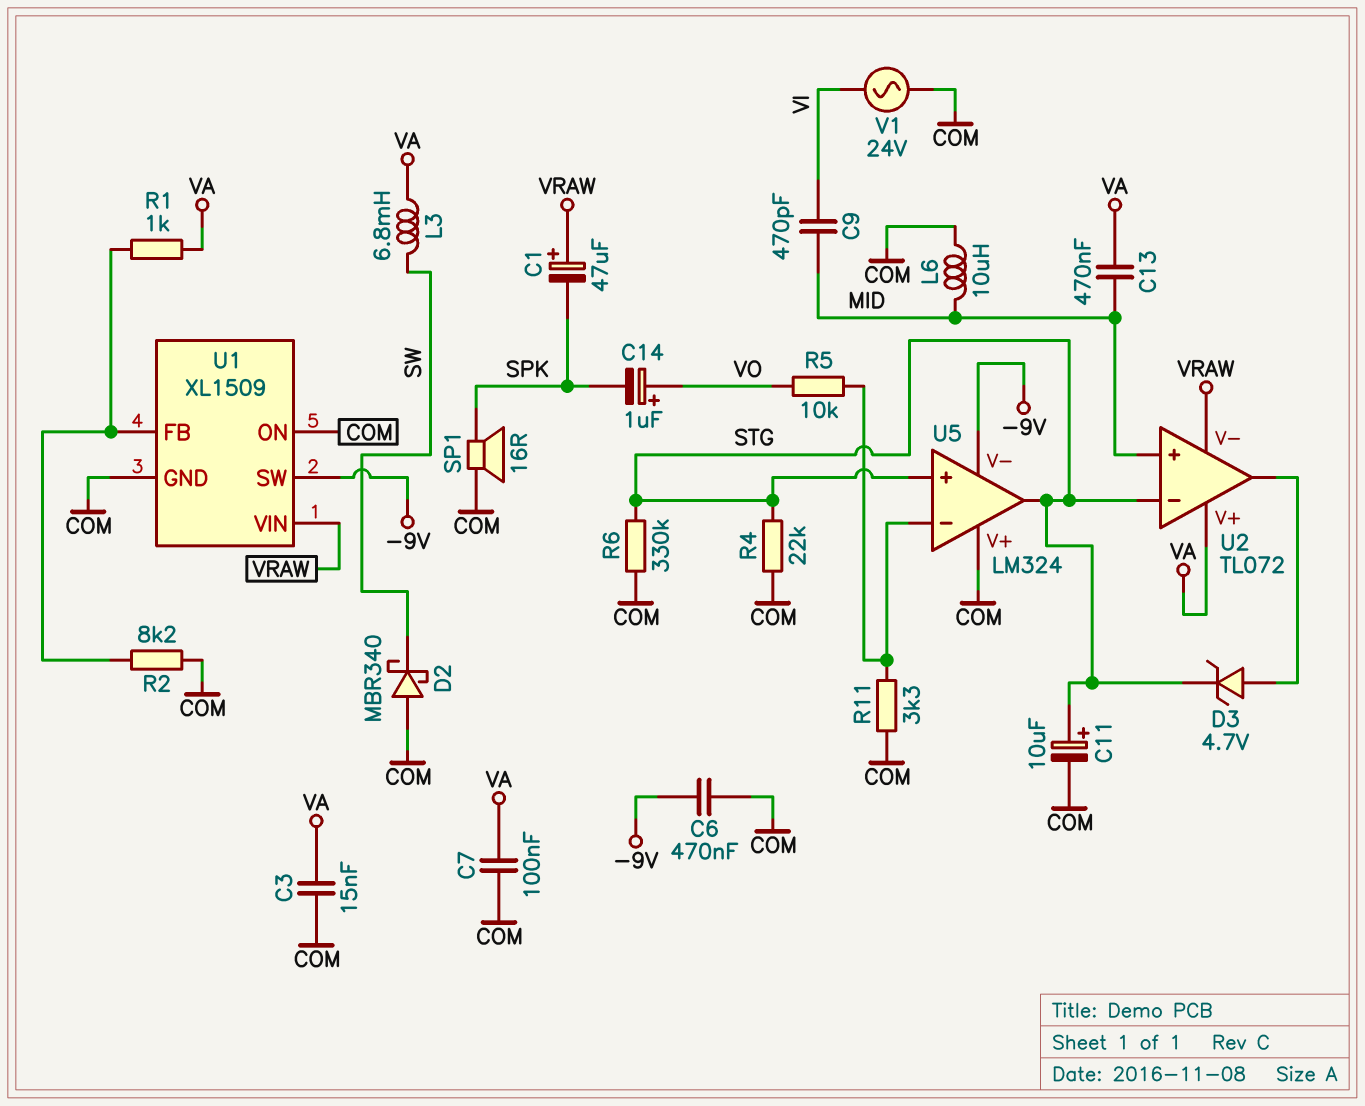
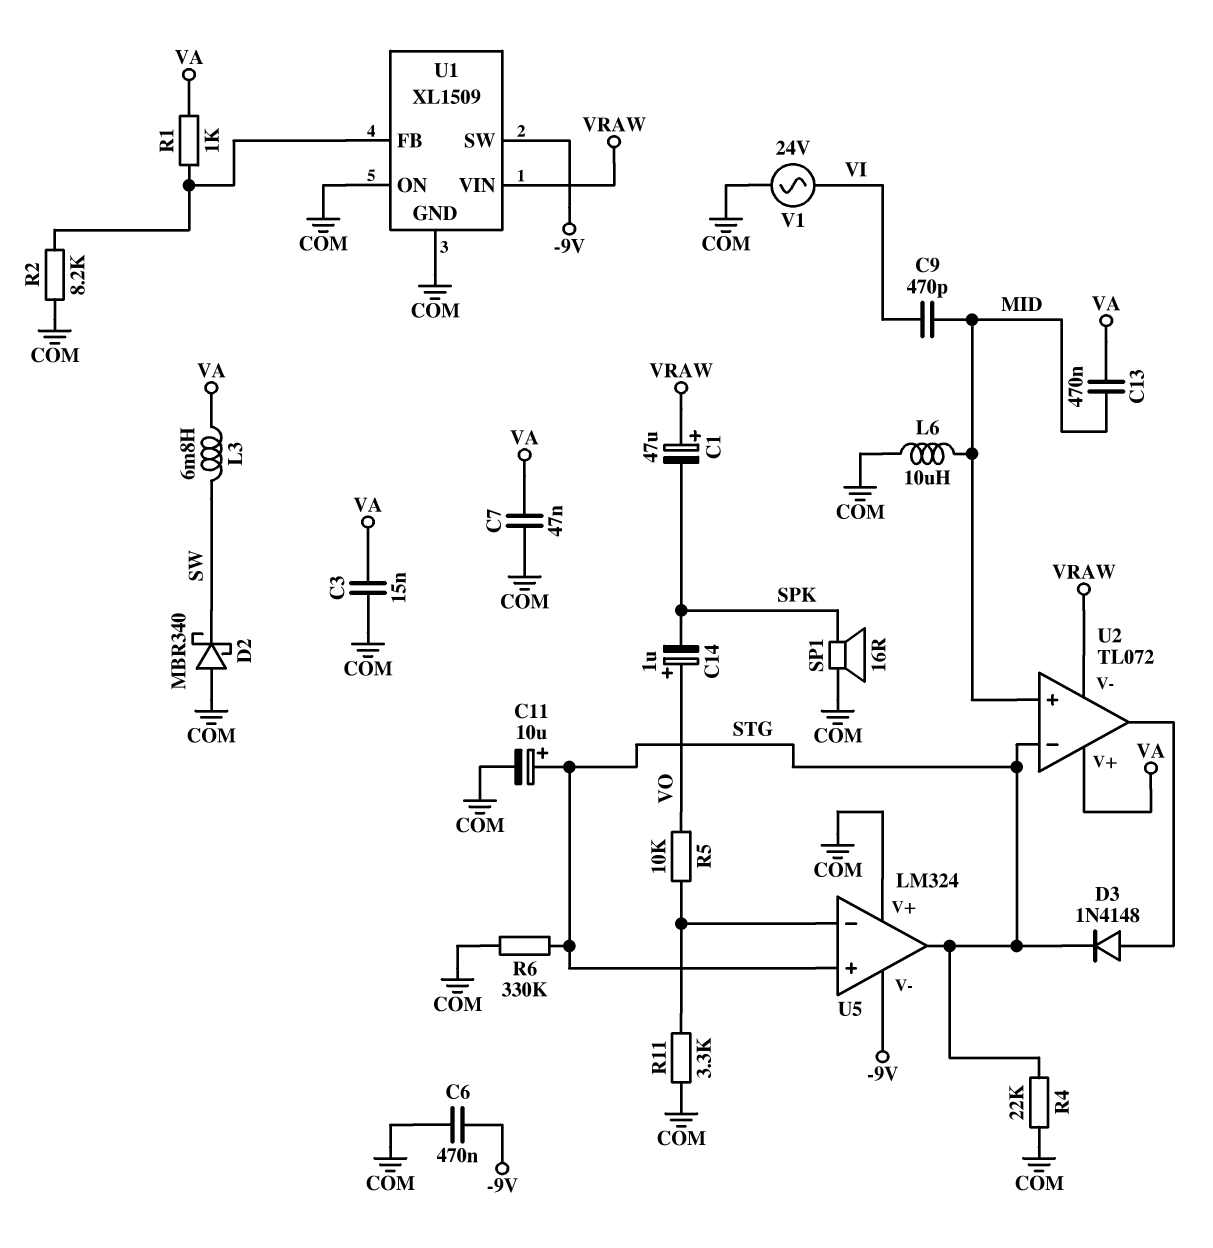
C7: 100nF (COM, VA) -> 47nF (COM, VA)
D3: zener 4.7V (A U2/out, K STG) -> diode 1N4148 (A U2/out, K STG)

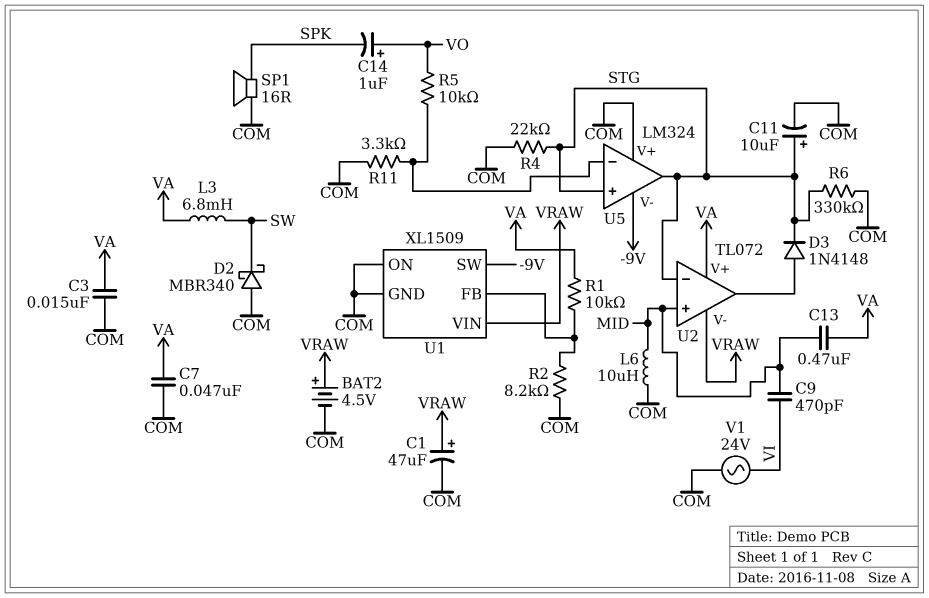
BAT2: none -> 4.5V (plus VRAW, minus COM)
C1: 47uF (plus VRAW, minus SPK) -> 47uF (plus VRAW, minus COM)
C6: 470nF (-9V, COM) -> none
R1: 1k (U1/FB, VA) -> 10k (U1/FB, VA)

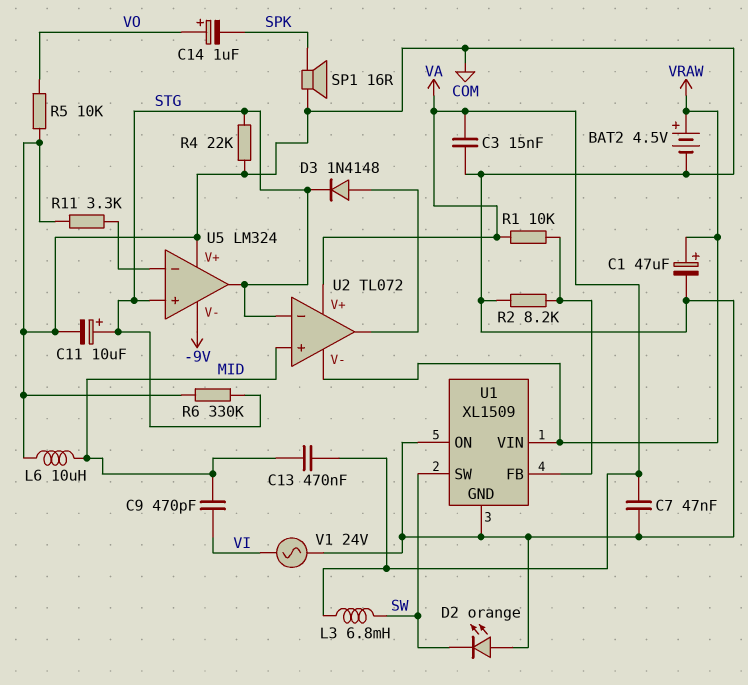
D2: schottky MBR340 (A COM, K SW) -> LED orange (A COM, K SW)
R5: 10k (U5/in-, VO) -> 10k (COM, VO)
U1 pin SW: -9V -> SW

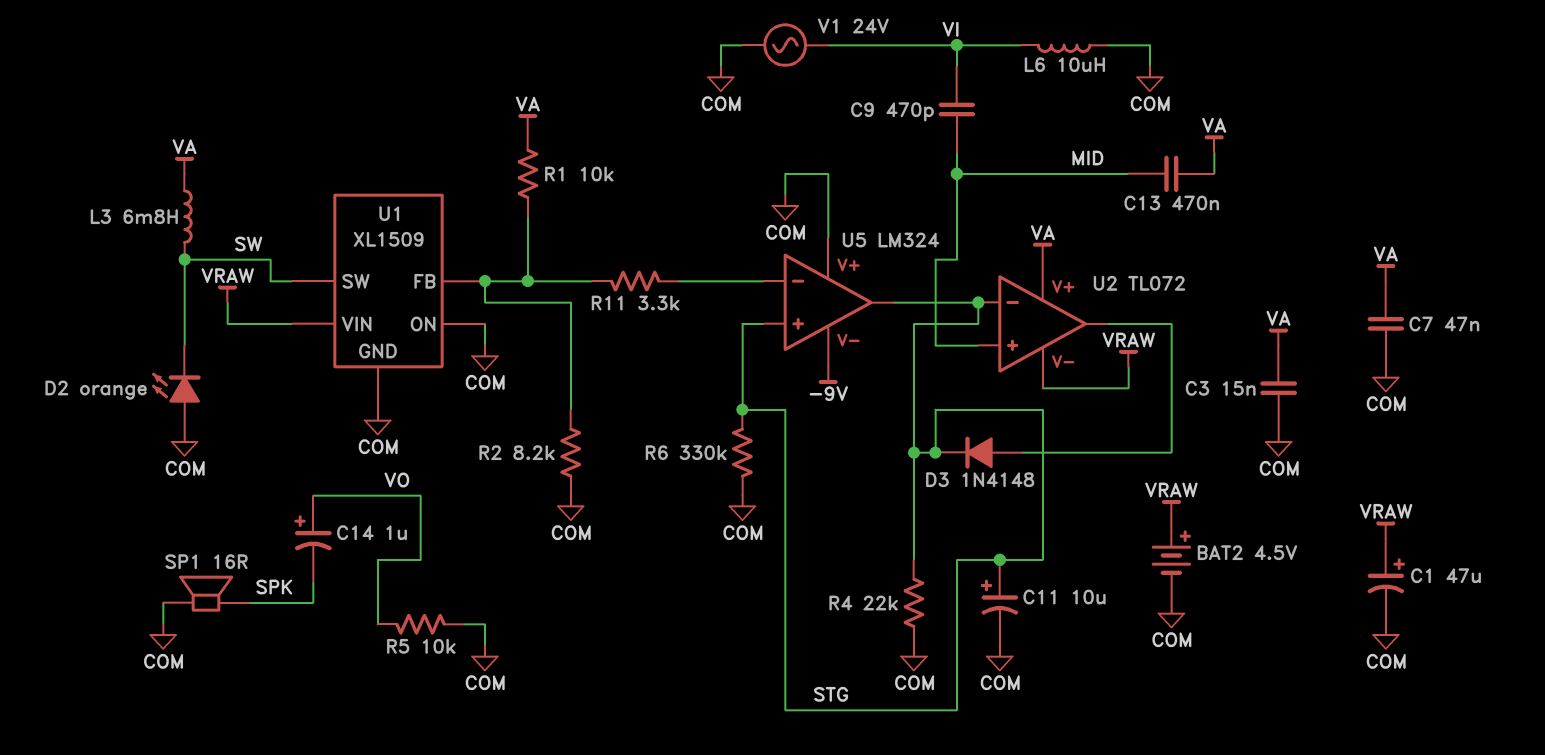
L6: 10uH (COM, MID) -> 10uH (COM, VI)
R11: 3.3k (COM, U5/in-) -> 3.3k (U1/FB, U5/in-)

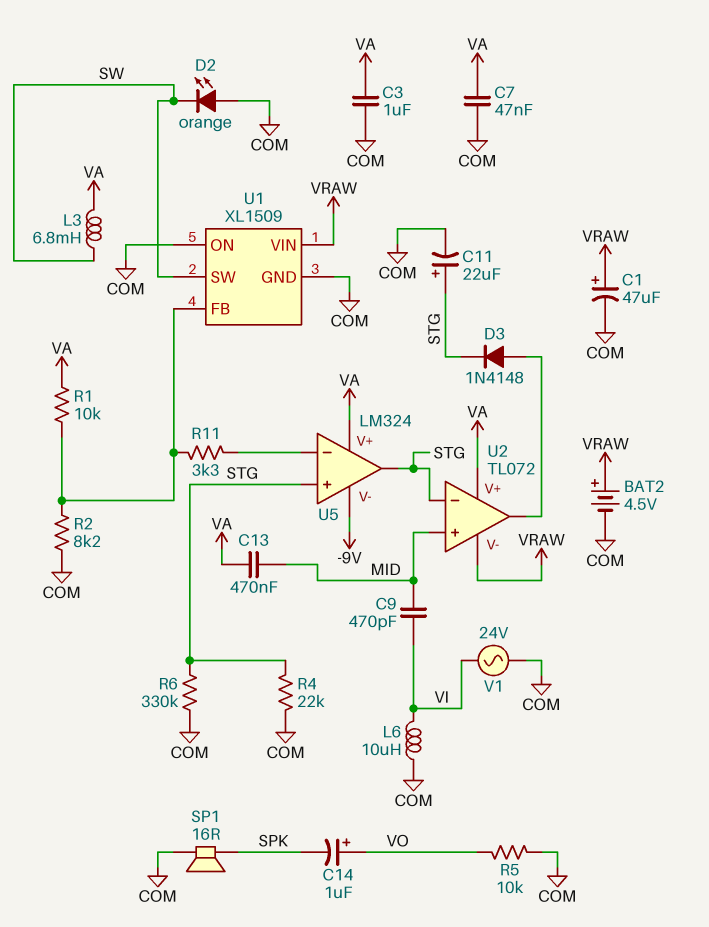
C3: 15nF (COM, VA) -> 1uF (COM, VA)
C11: 10uF (plus STG, minus COM) -> 22uF (plus STG, minus COM)
U5 pin V+: COM -> VA

